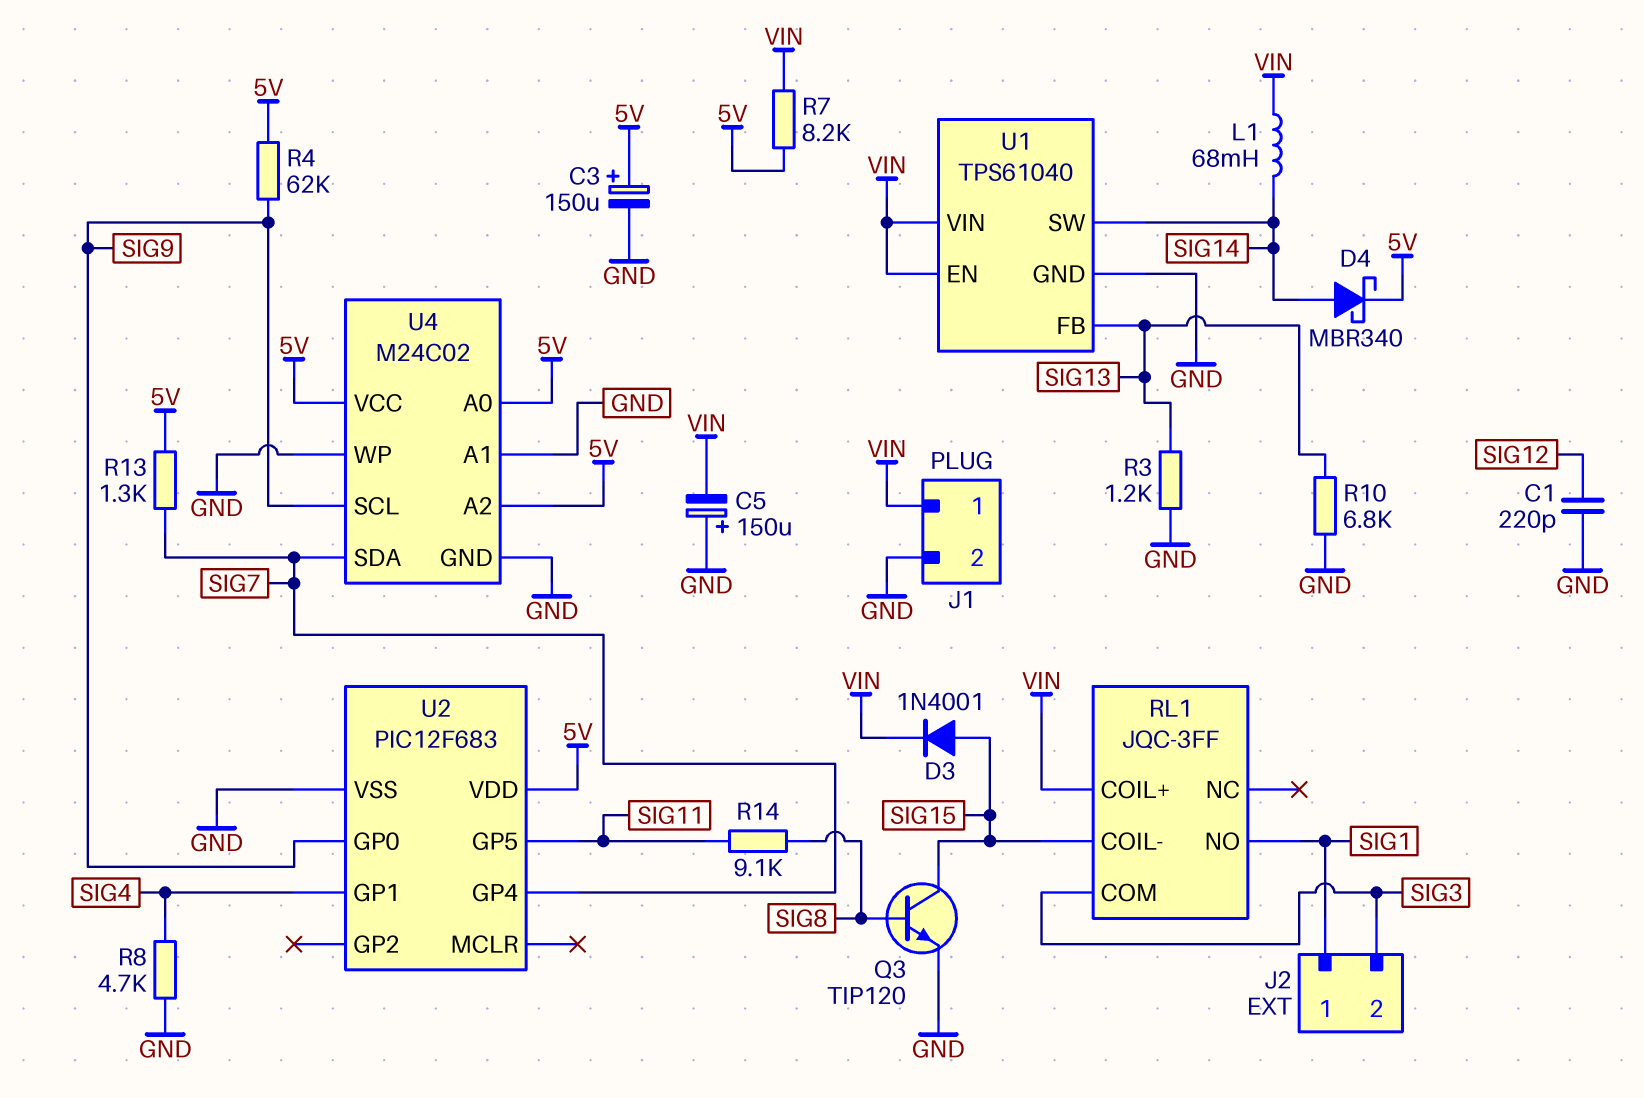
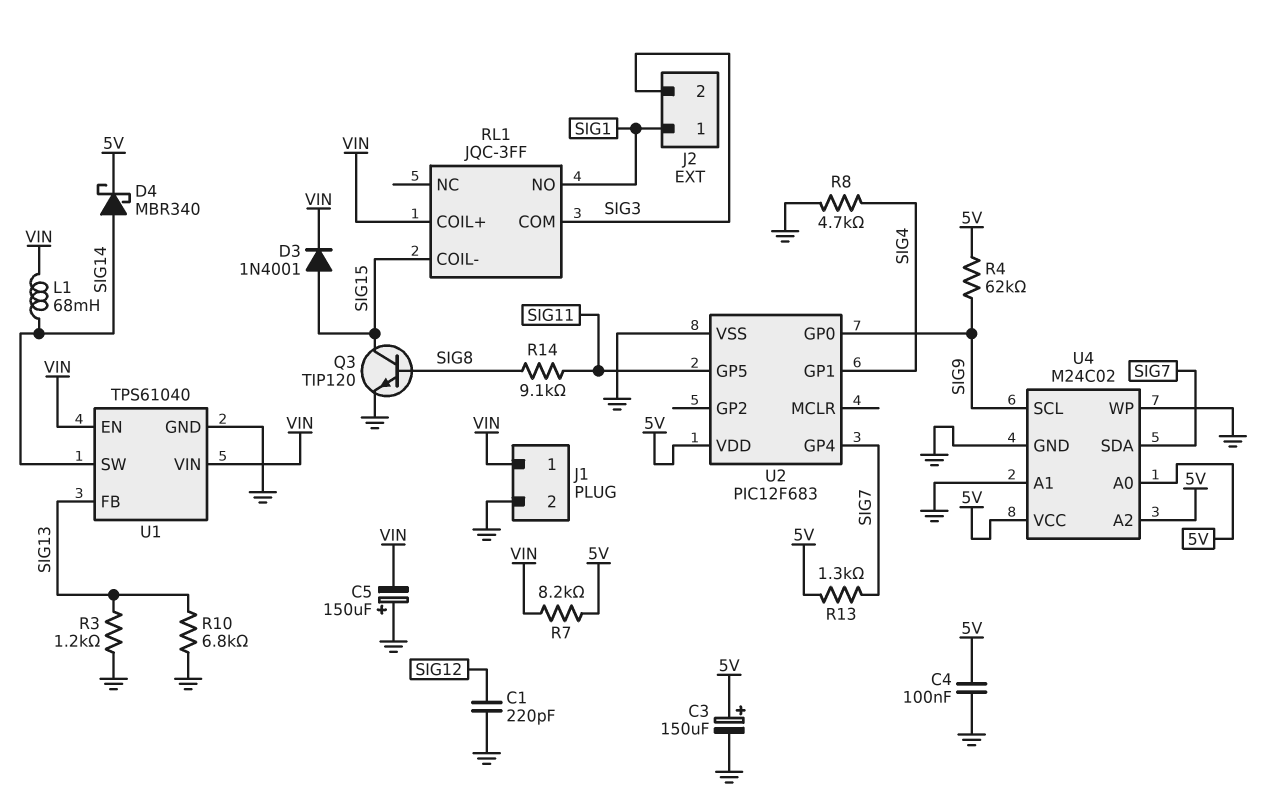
C4: none -> 100nF (5V, GND)

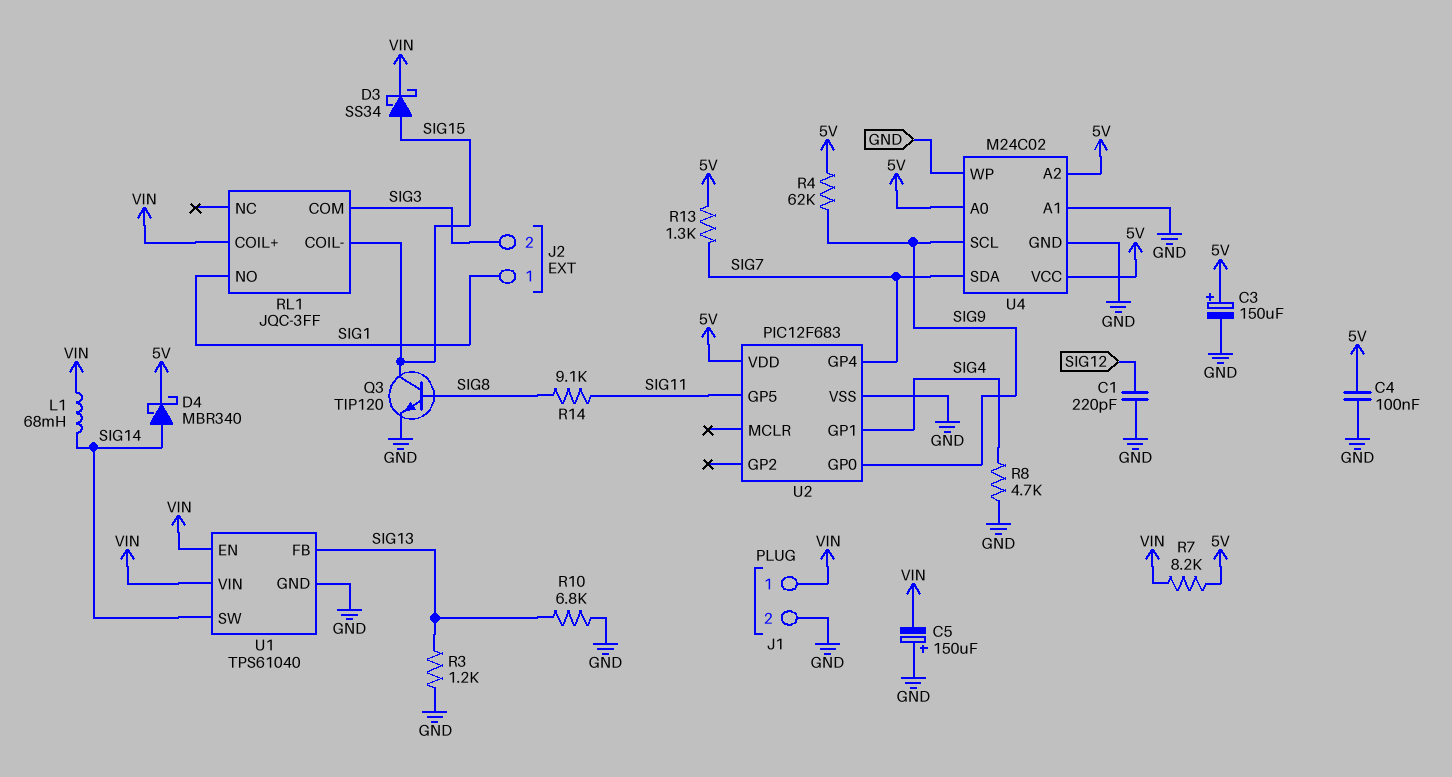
D3: diode 1N4001 (A SIG15, K VIN) -> schottky SS34 (A SIG15, K VIN)

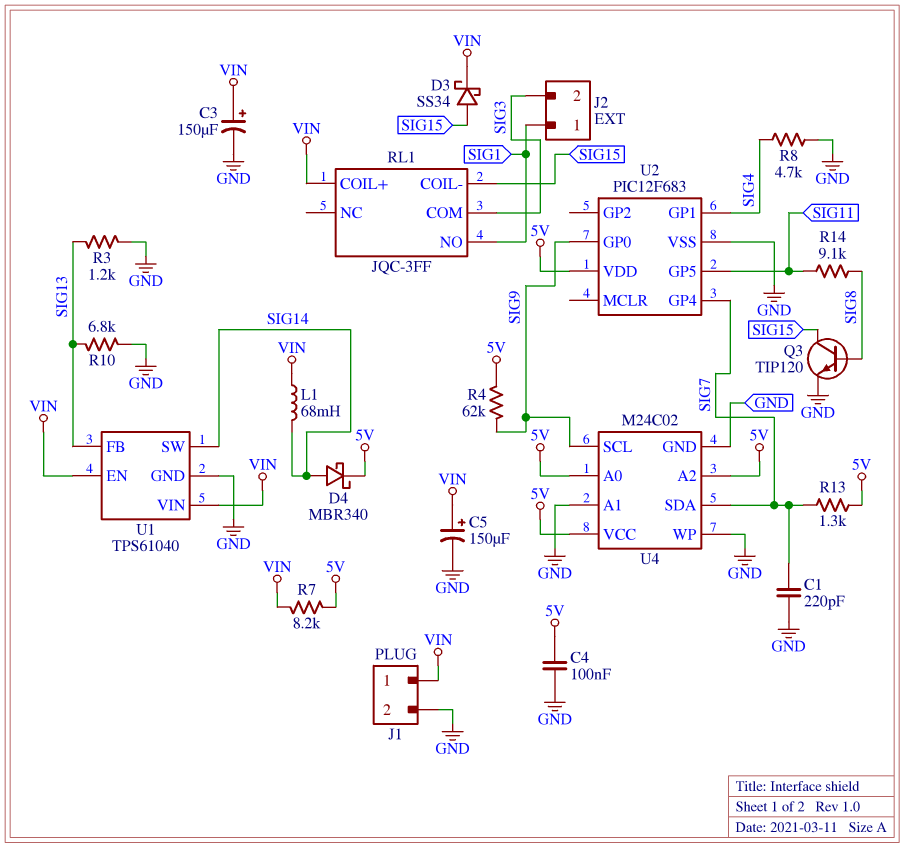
C1: 220pF (GND, SIG12) -> 220pF (GND, SIG7)
C3: 150uF (plus 5V, minus GND) -> 150uF (plus VIN, minus GND)
C5: 150uF (plus GND, minus VIN) -> 150uF (plus VIN, minus GND)

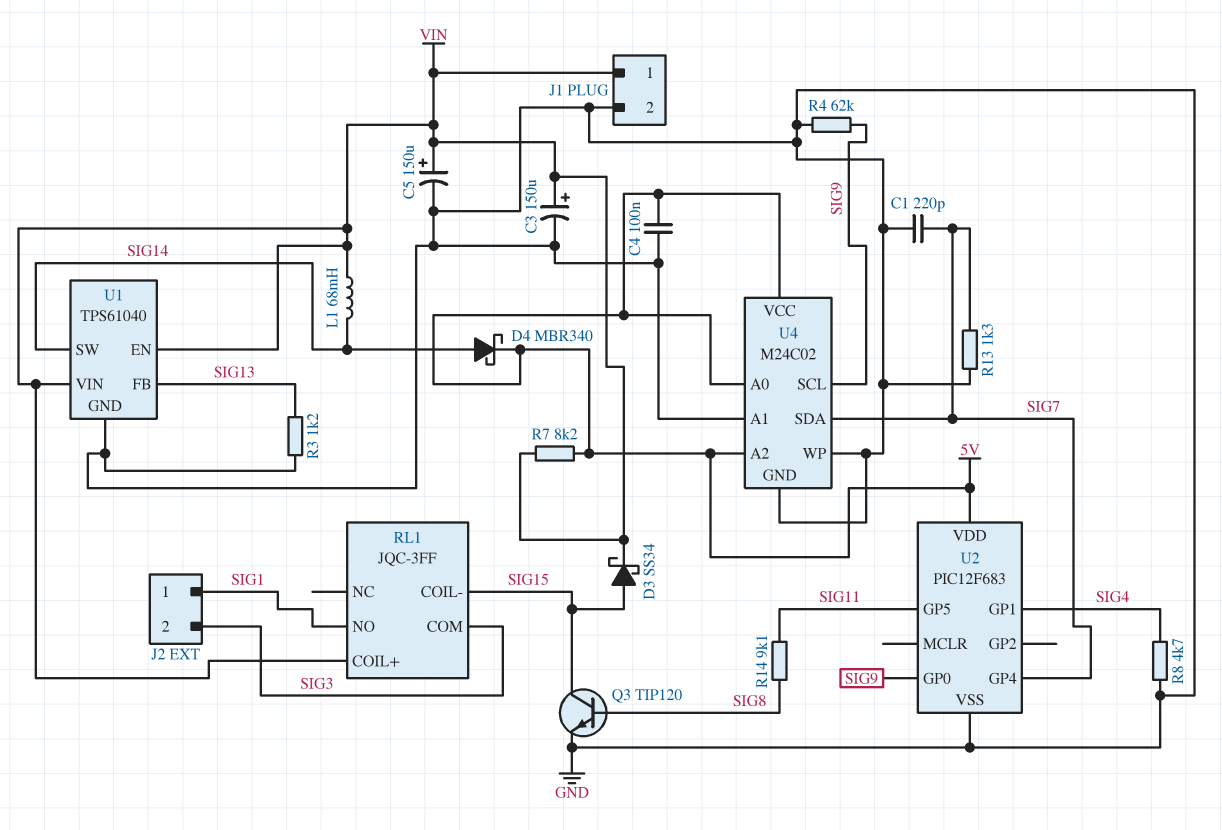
R4: 62k (5V, SIG9) -> 62k (GND, SIG9)
R10: 6.8k (GND, SIG13) -> none
R13: 1.3k (5V, SIG7) -> 1.3k (GND, SIG7)

